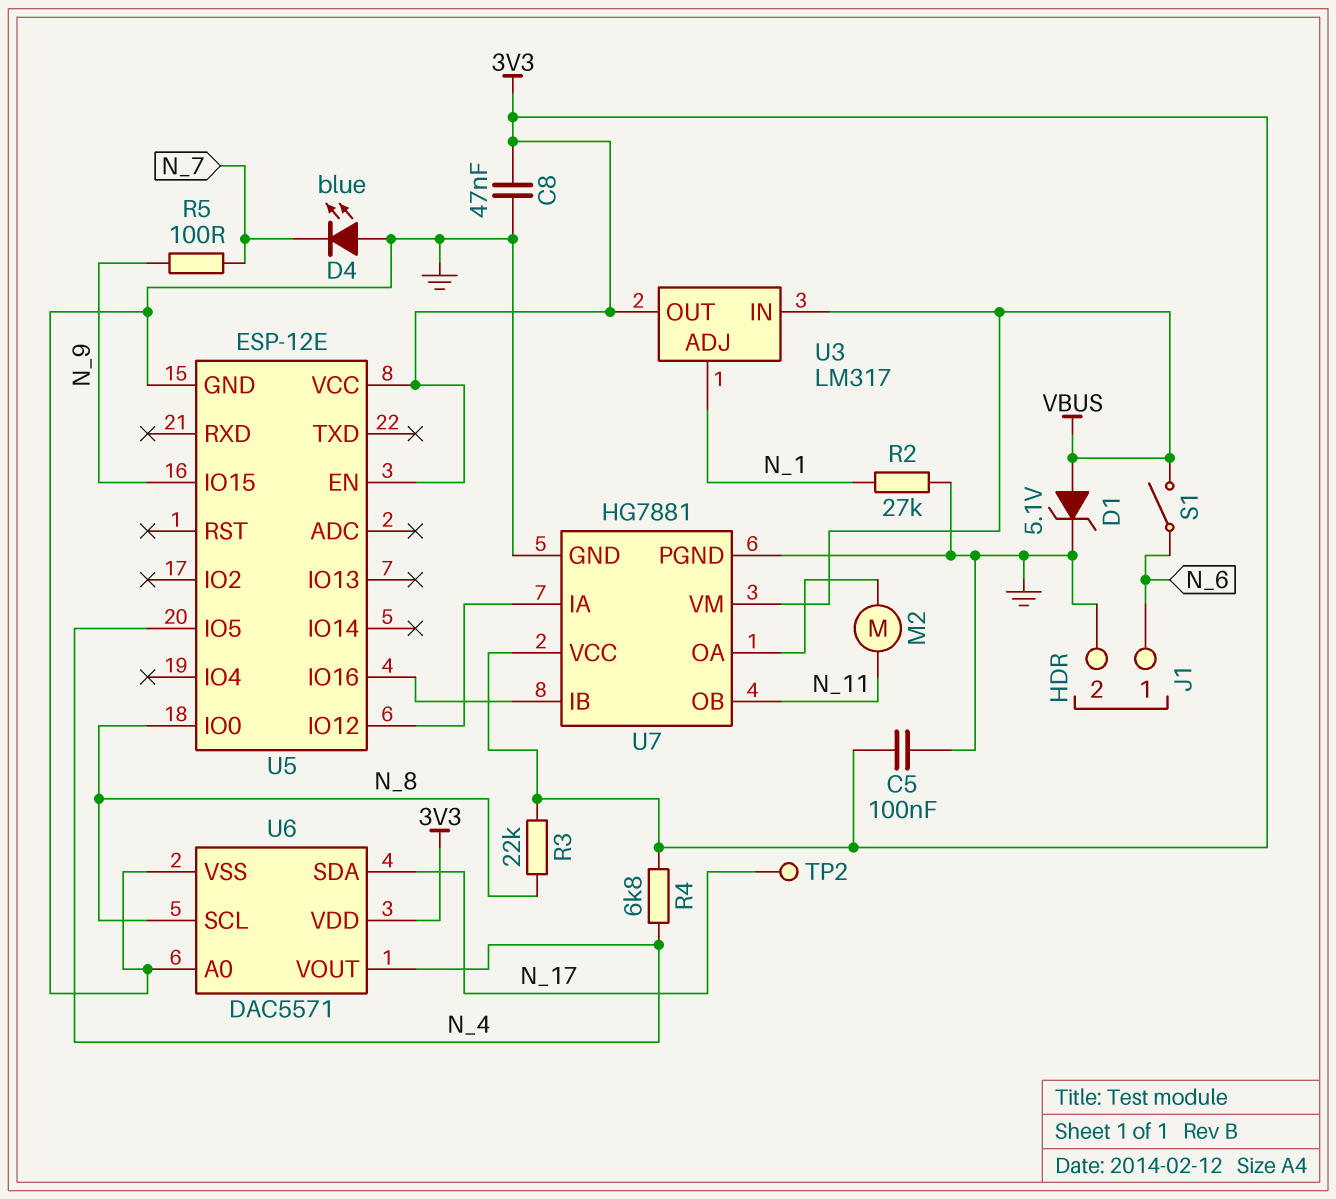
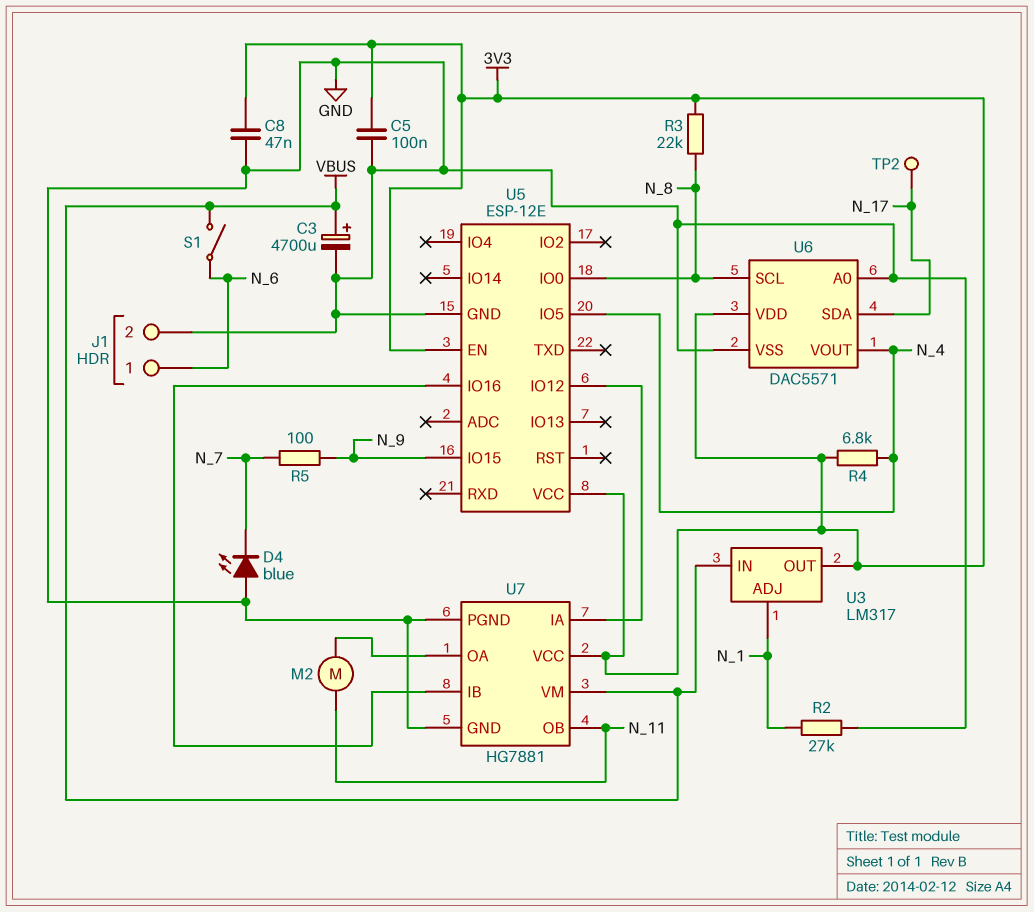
C3: none -> 4700uF (plus VBUS, minus GND)
D1: zener 5.1V (A VBUS, K GND) -> none

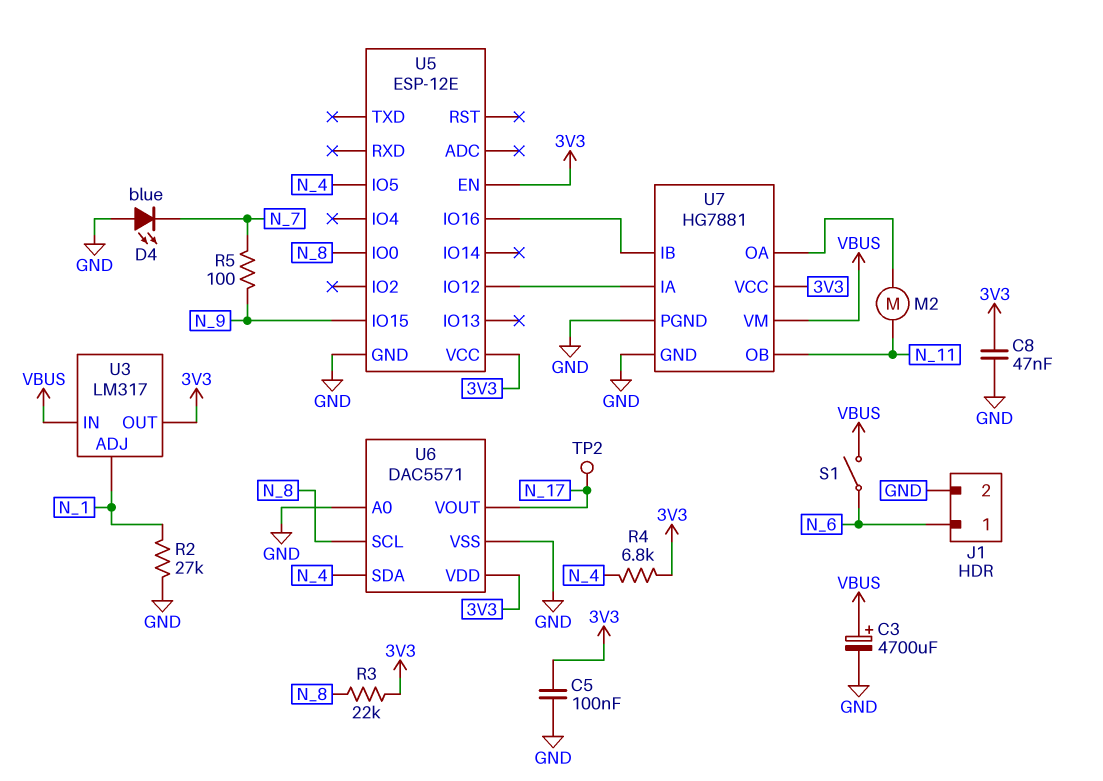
U6 pin SDA: N_17 -> N_4
U6 pin VOUT: N_4 -> N_17

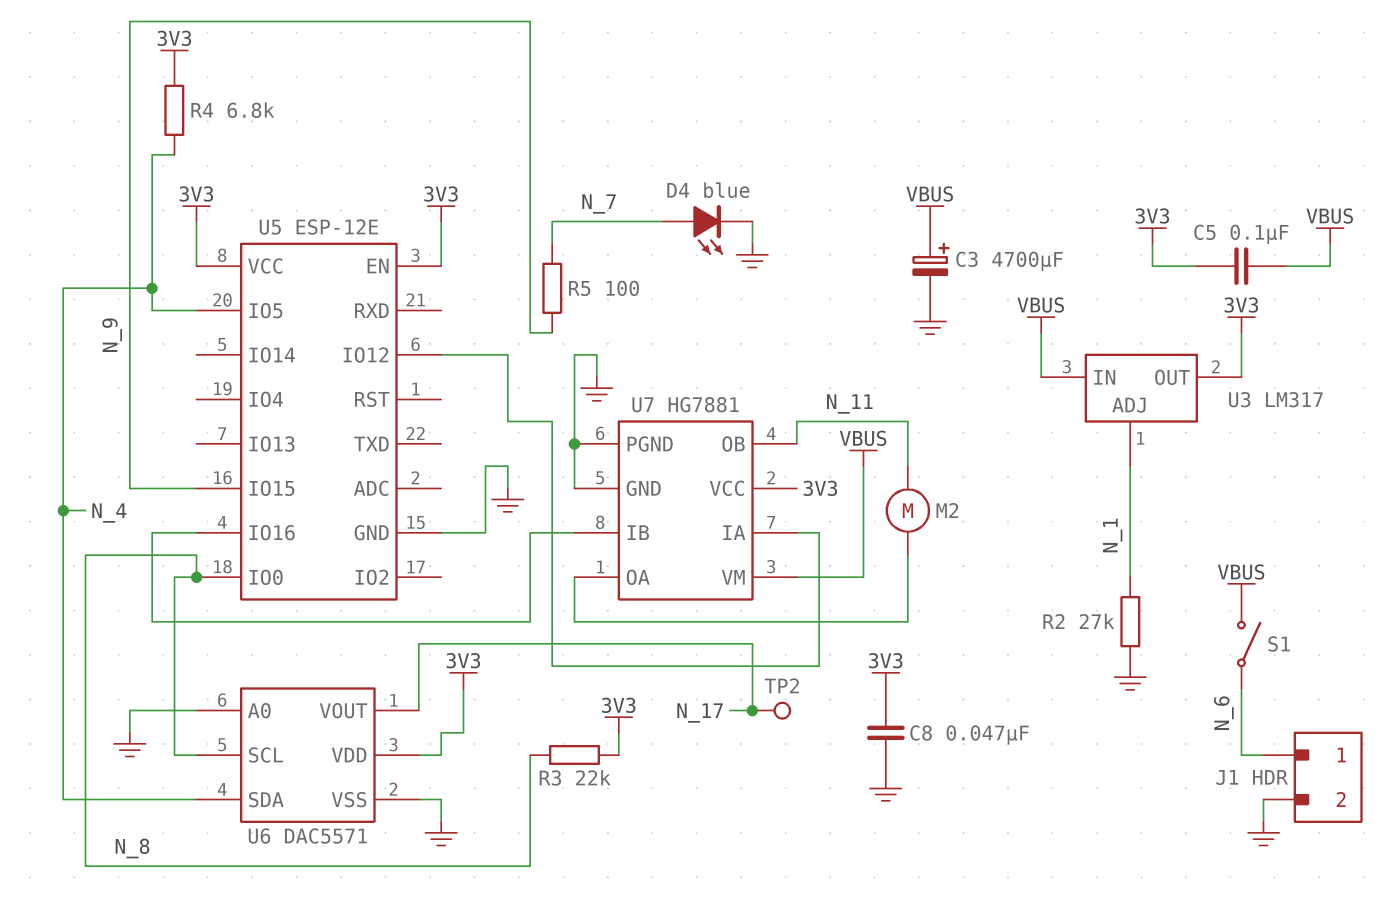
C5: 100nF (3V3, GND) -> 100nF (3V3, VBUS)
D4: LED blue (A GND, K N_7) -> LED blue (A N_7, K GND)

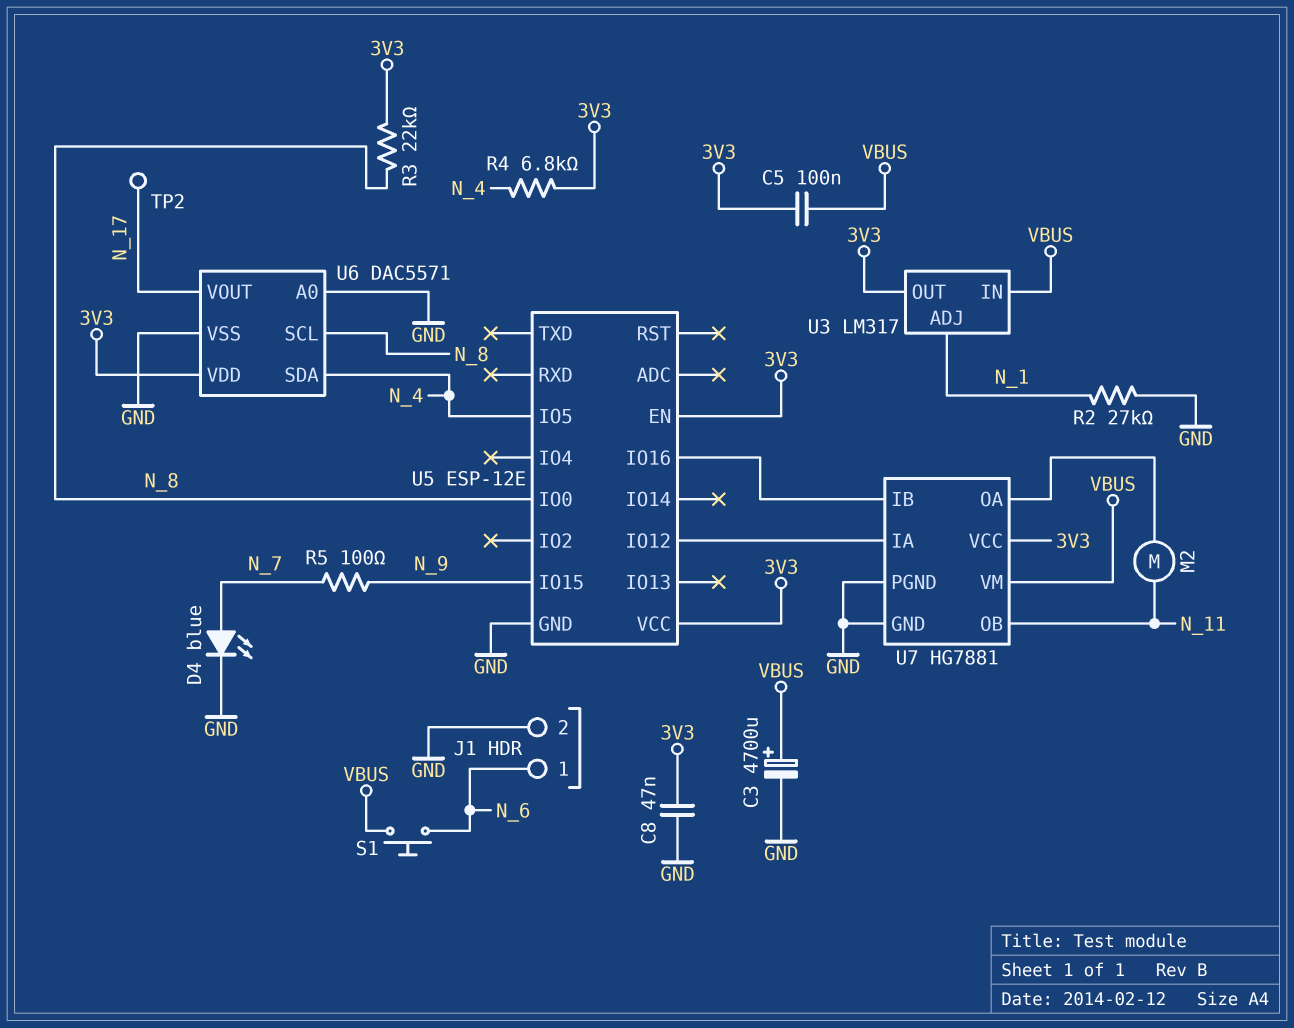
S1: switch (N_6, VBUS) -> button (N_6, VBUS)

